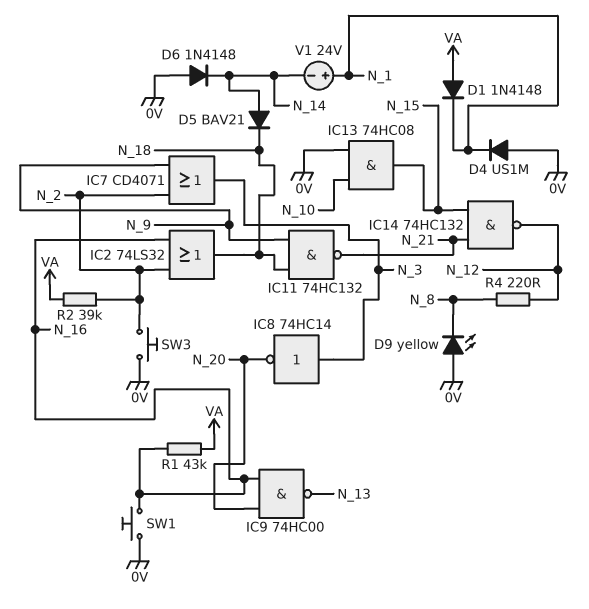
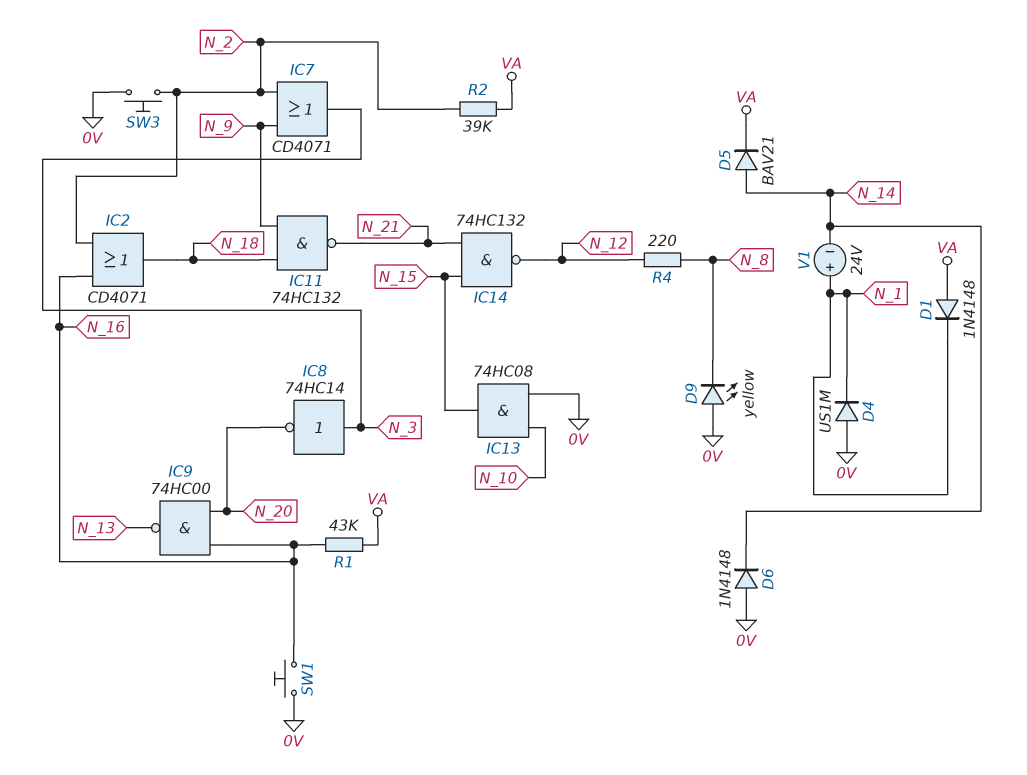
D5: diode BAV21 (A N_14, K N_18) -> diode BAV21 (A N_14, K VA)
IC2: OR 74LS32 (in N_2, in N_16, out N_18) -> OR CD4071 (in N_2, in N_16, out N_18)

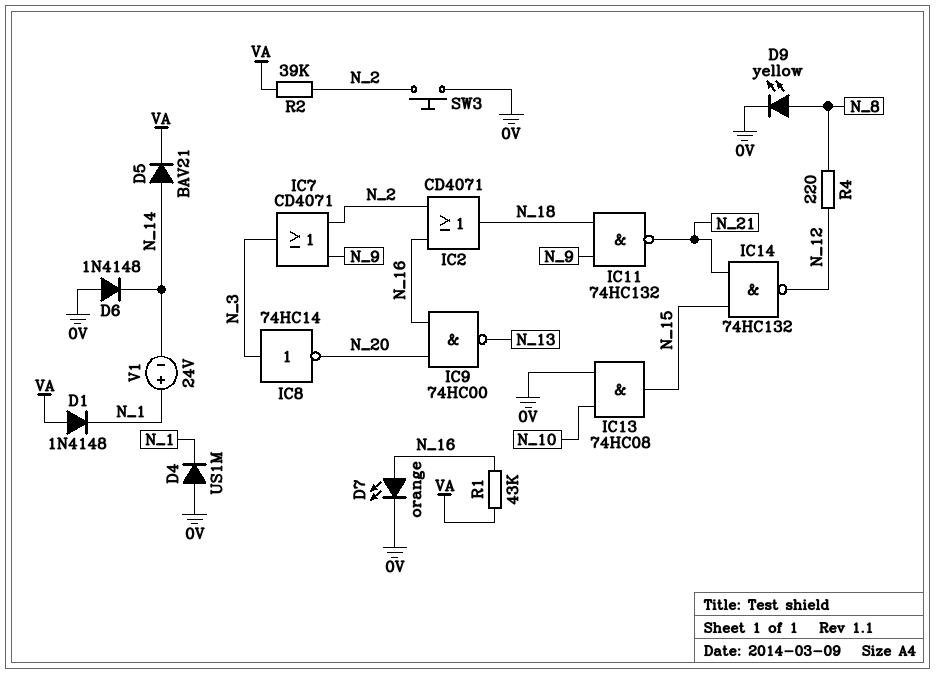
D7: none -> LED orange (A N_16, K 0V)
D9: LED yellow (A 0V, K N_8) -> LED yellow (A N_8, K 0V)
SW1: button (0V, N_16) -> none

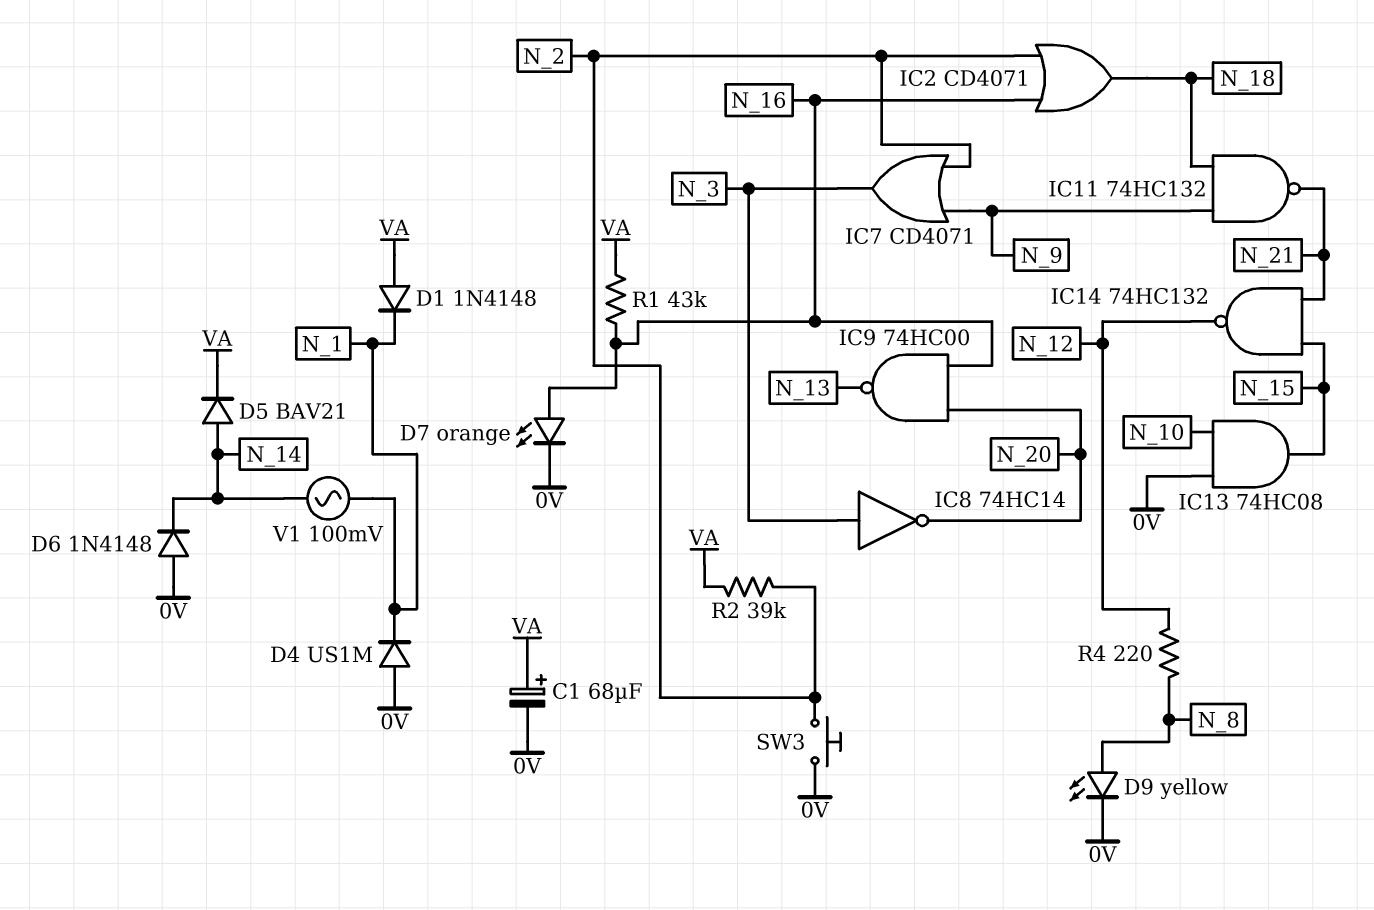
C1: none -> 68uF (plus VA, minus 0V)
V1: 24V (plus N_1, minus N_14) -> AC 100mV (N_1, N_14)

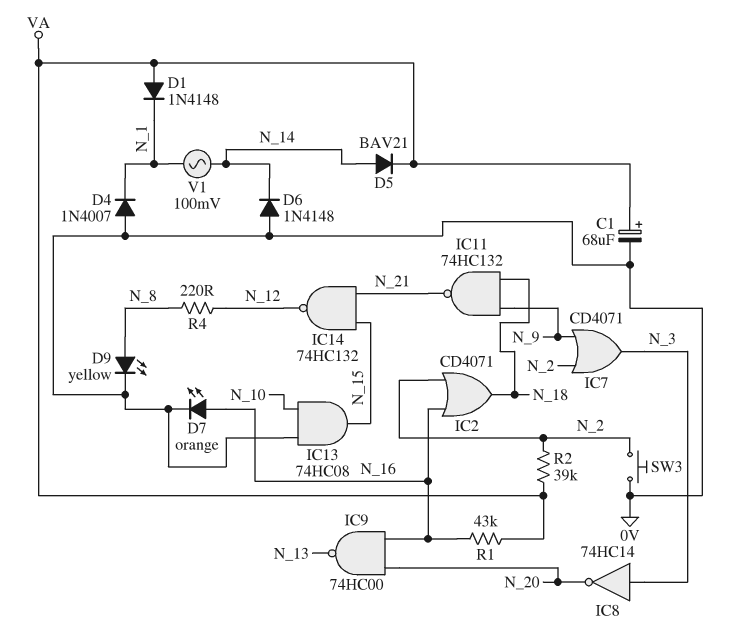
D4: diode US1M (A 0V, K N_1) -> diode 1N4007 (A 0V, K N_1)

